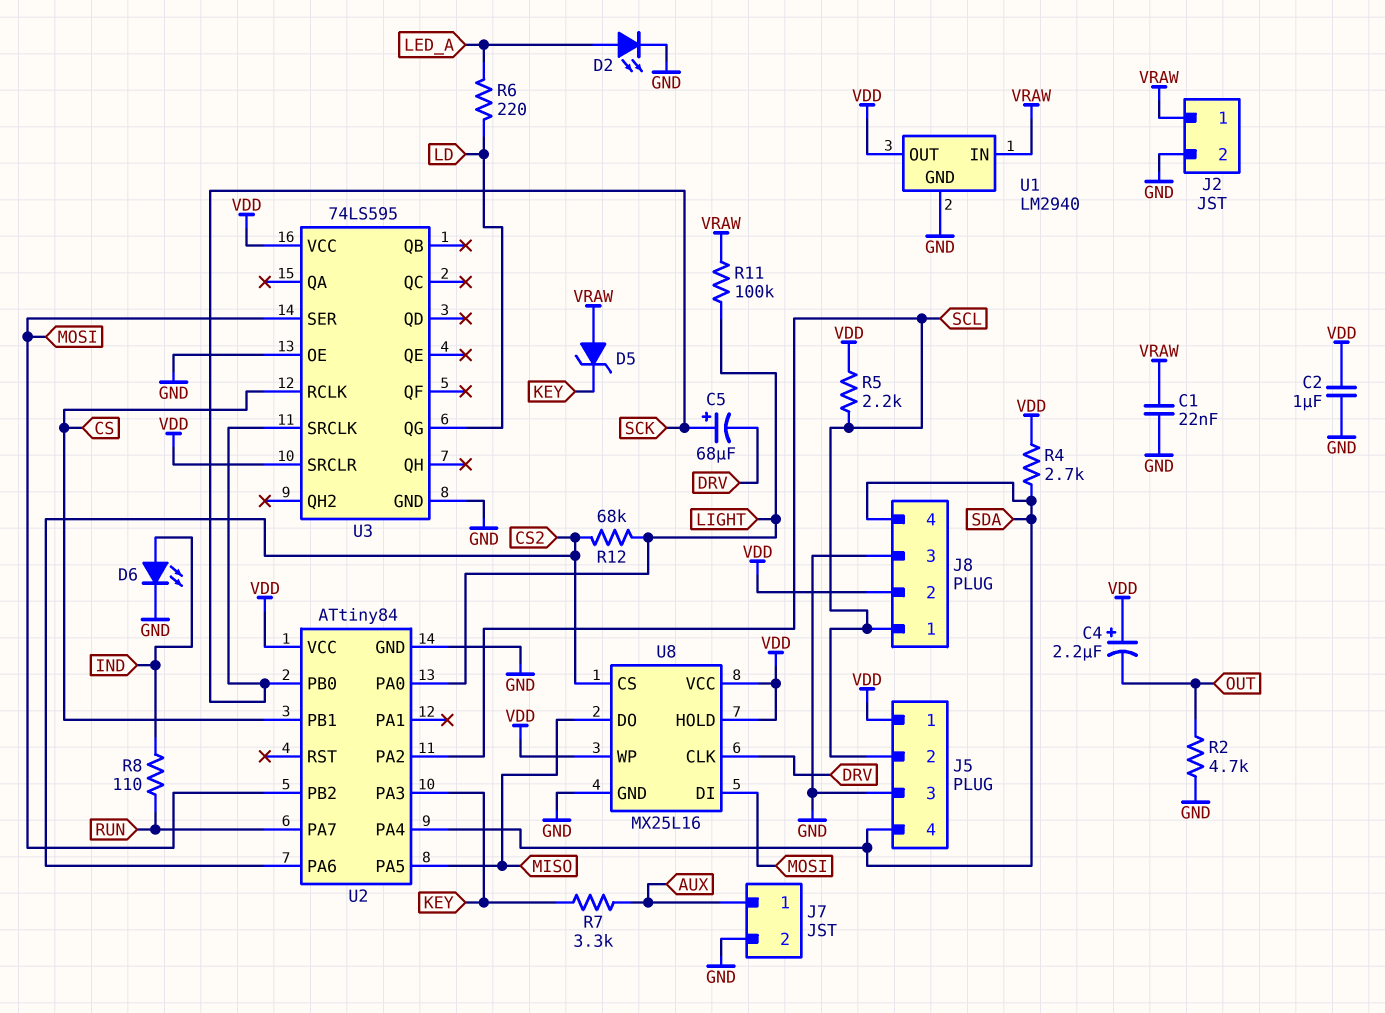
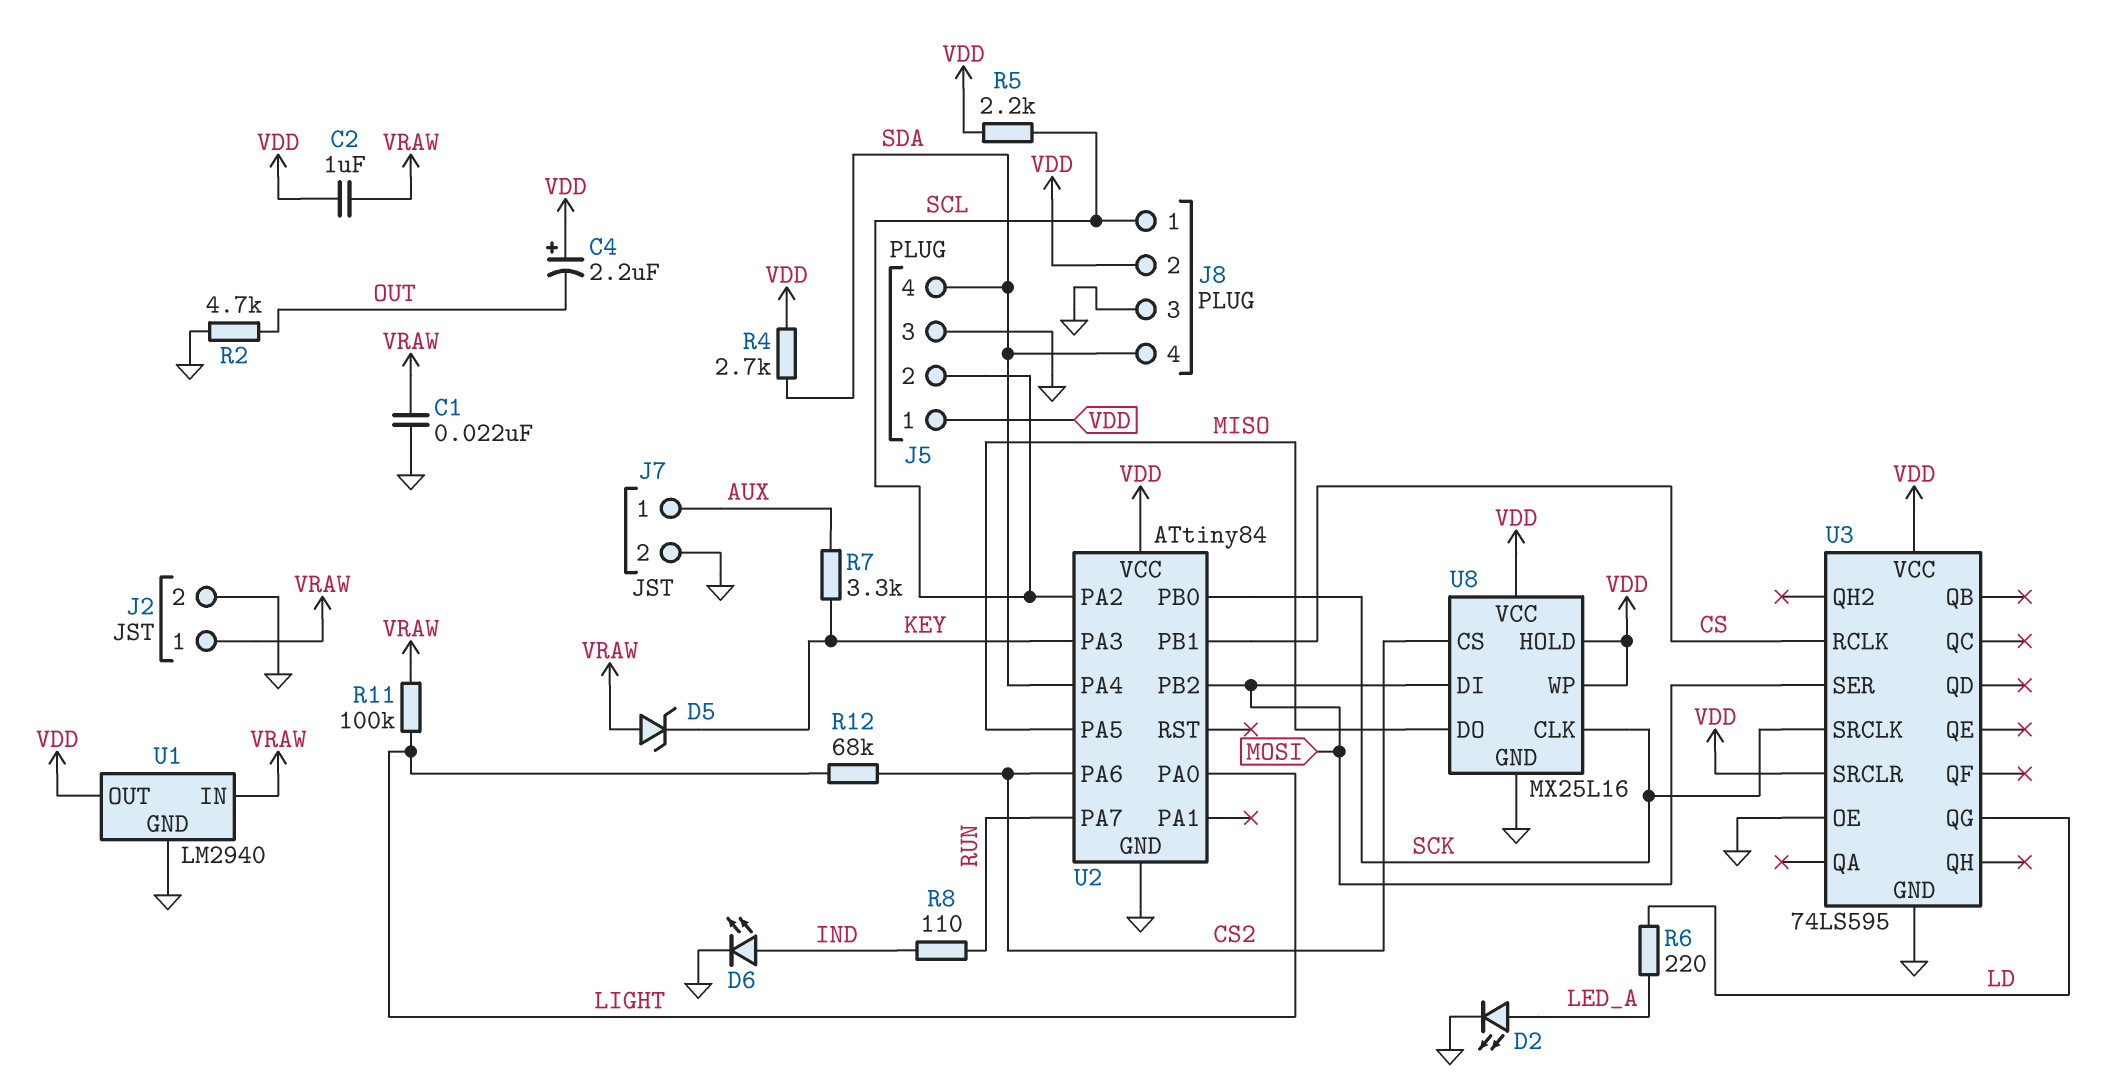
C2: 1uF (GND, VDD) -> 1uF (VDD, VRAW)
C5: 68uF (plus SCK, minus DRV) -> none
U8 pin CLK: DRV -> SCK

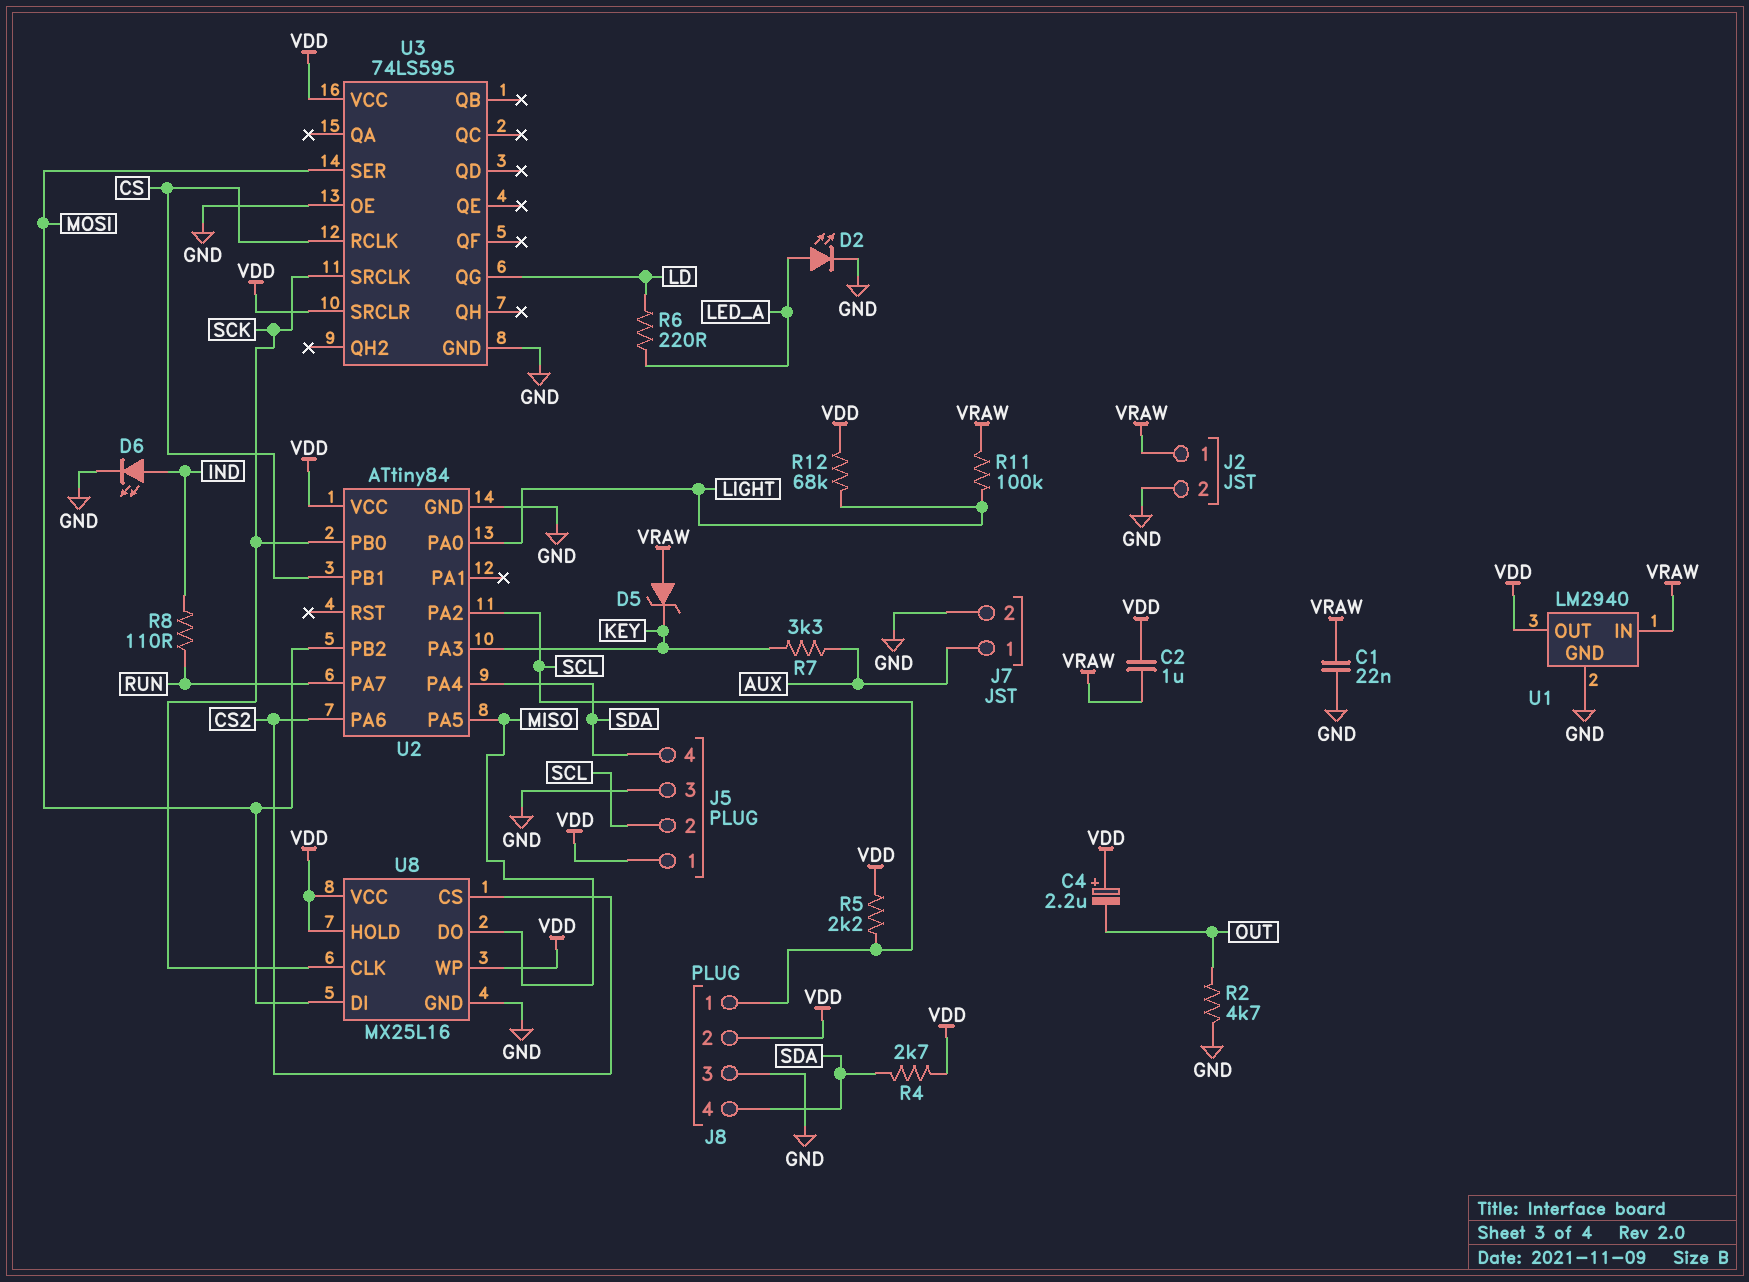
R12: 68k (CS2, LIGHT) -> 68k (LIGHT, VDD)

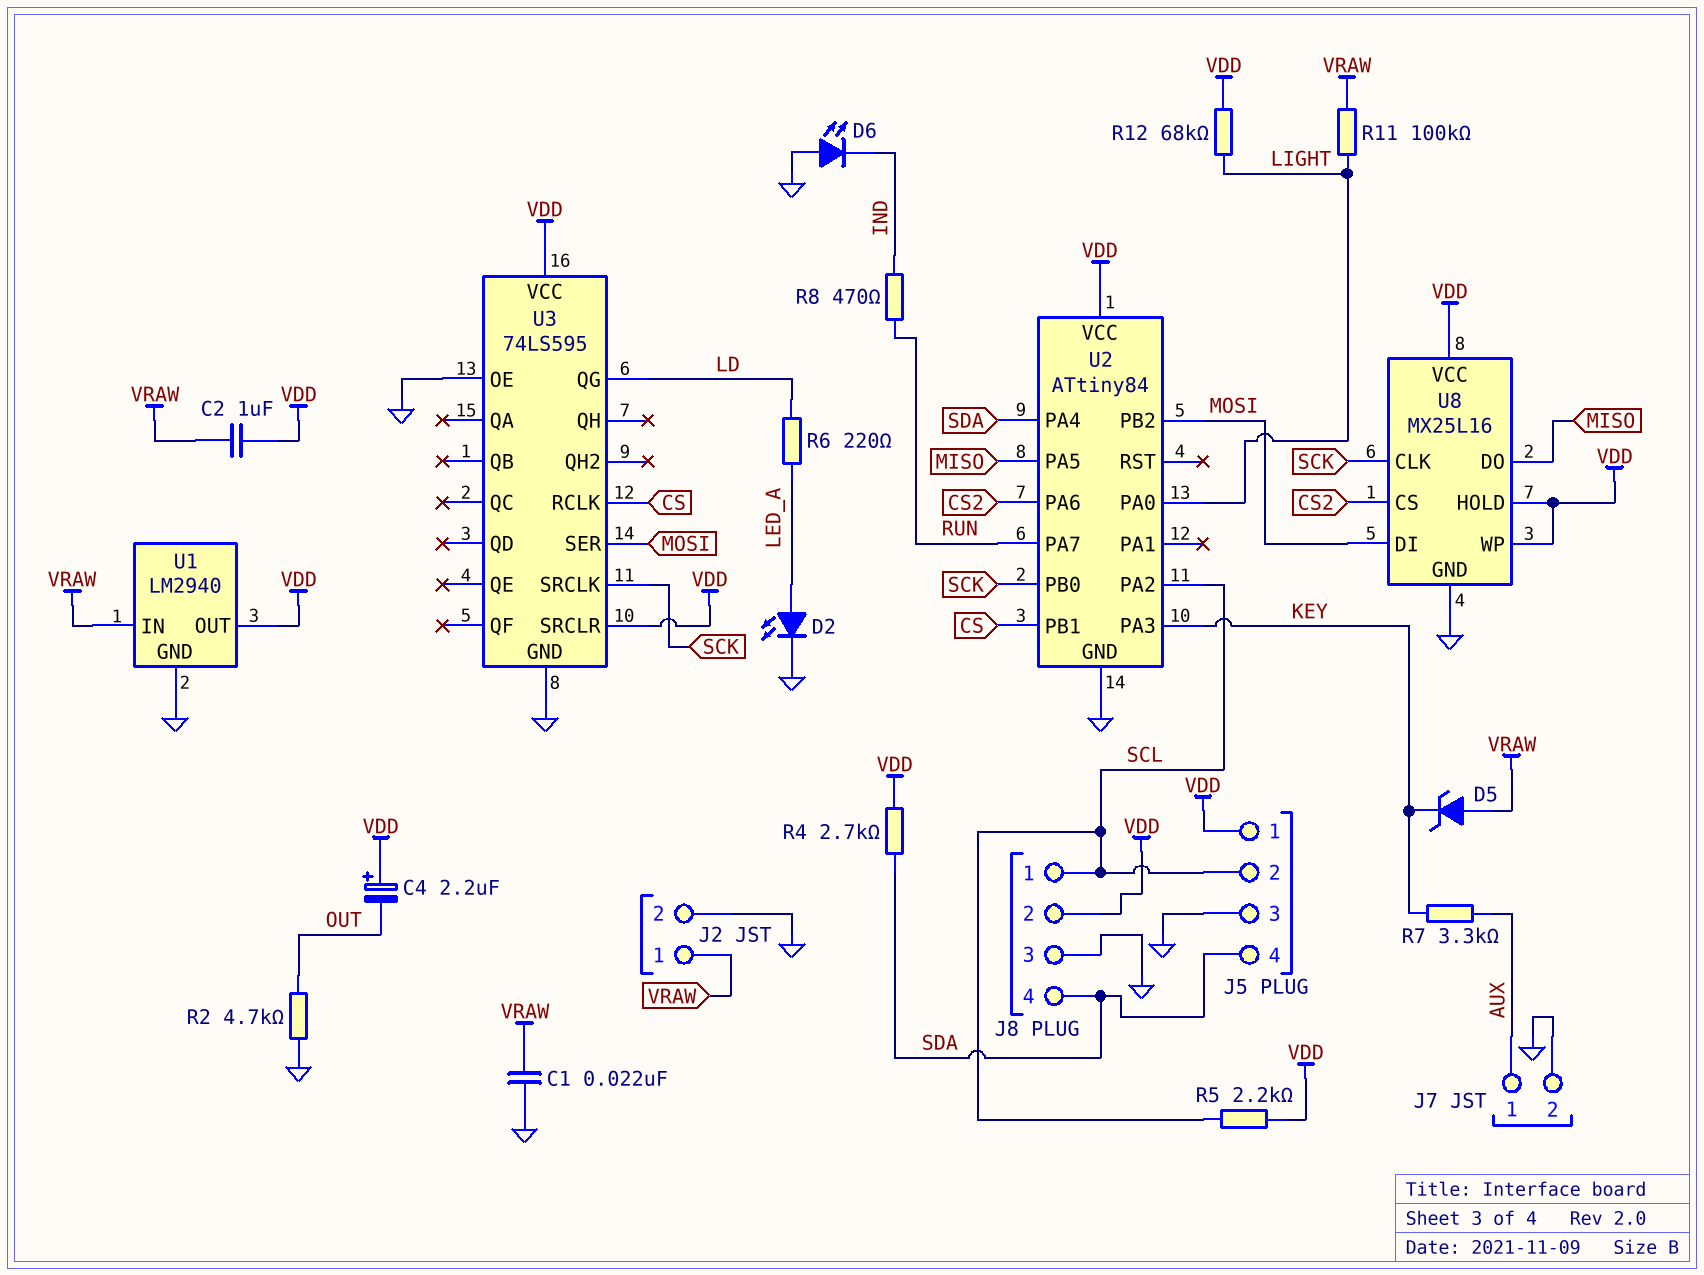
D6: LED (A IND, K GND) -> LED (A GND, K IND)
R8: 110 (IND, RUN) -> 470 (IND, RUN)

